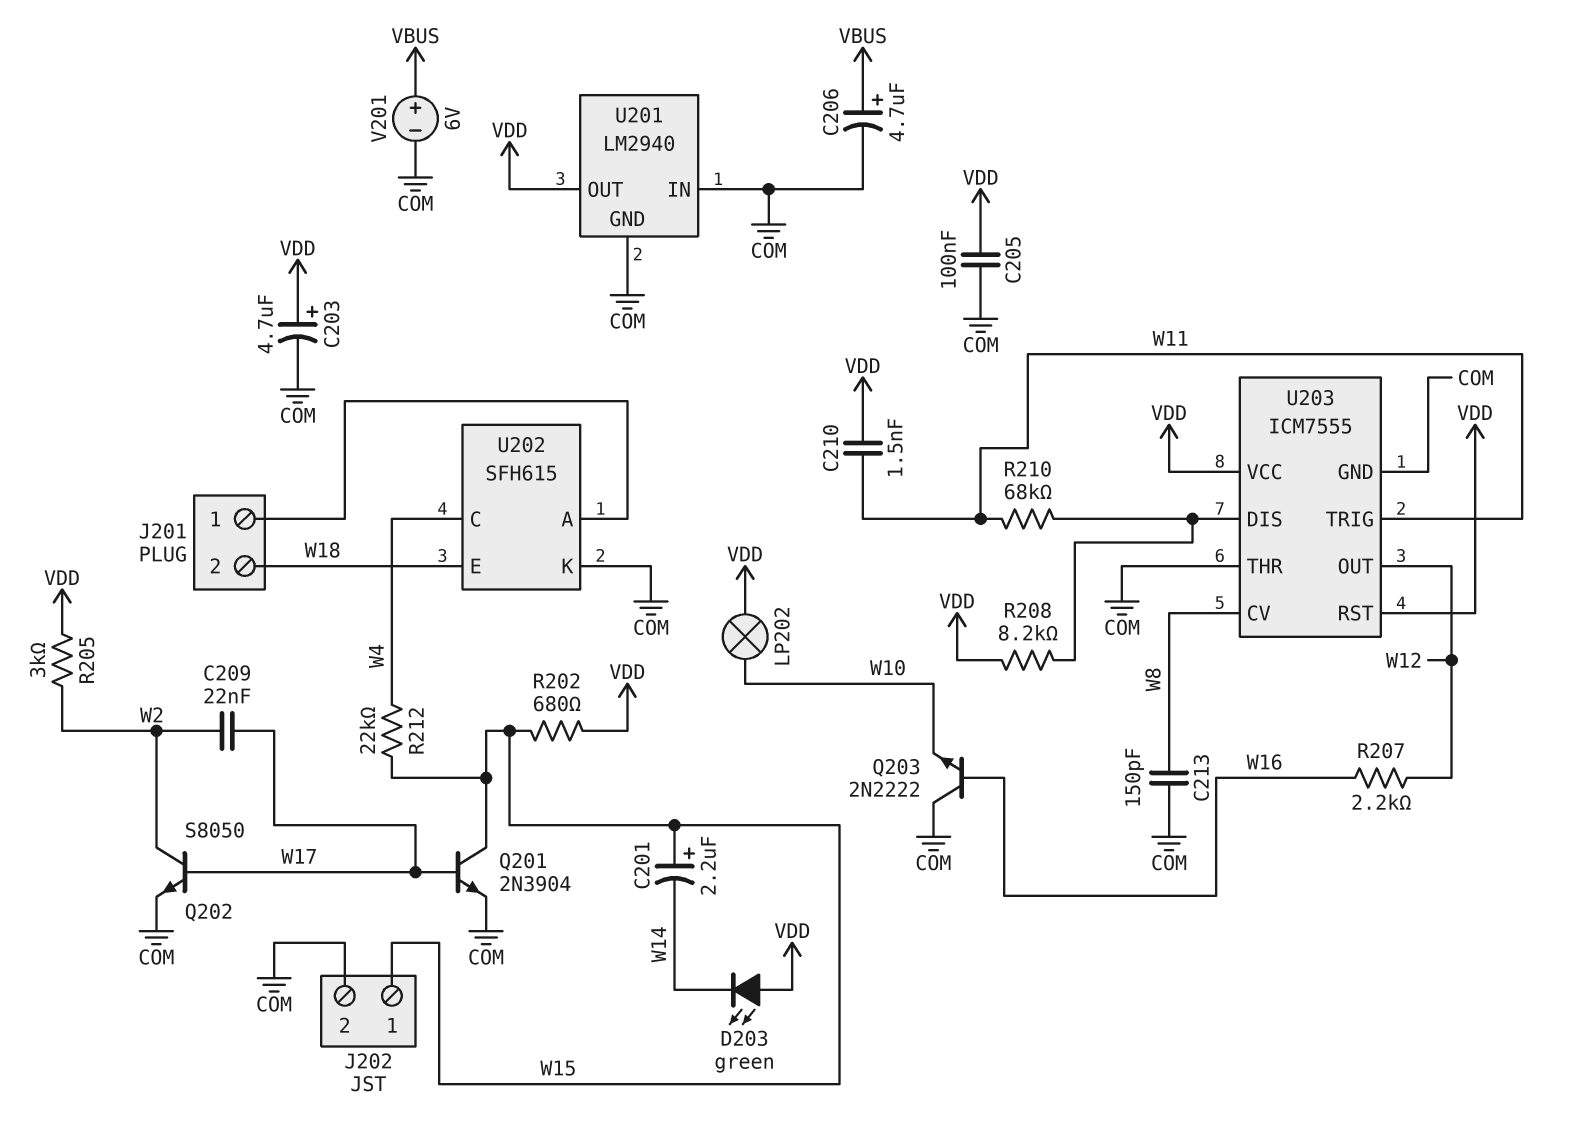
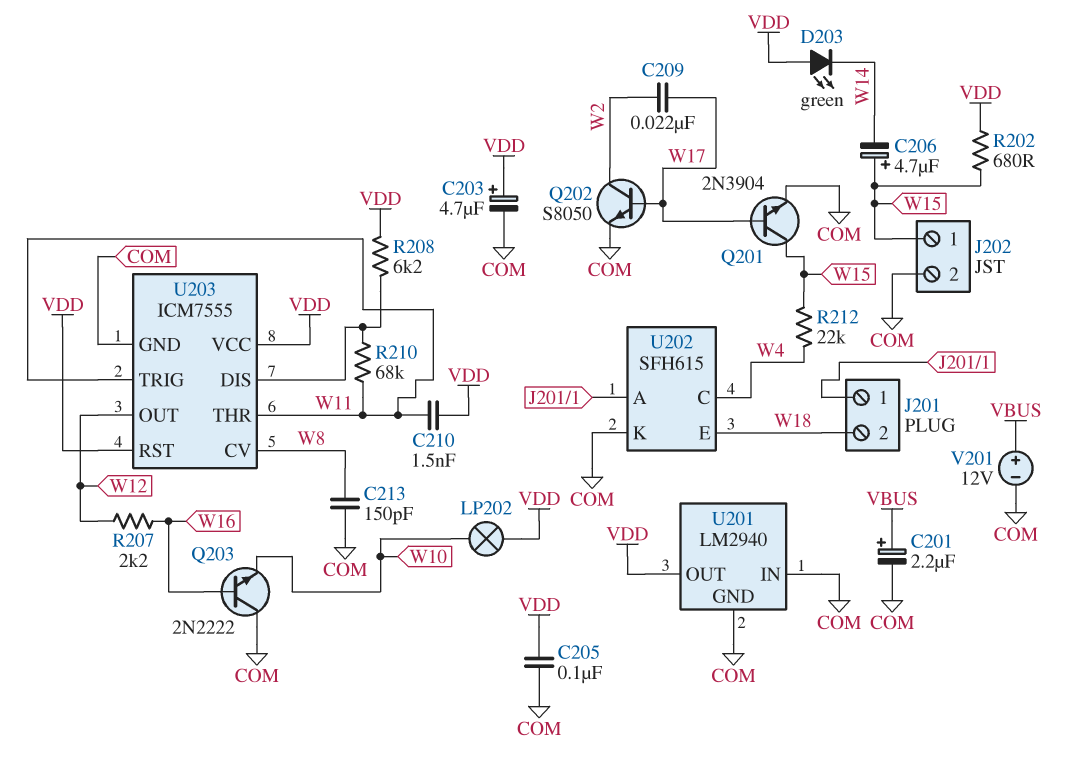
C201: 2.2uF (plus W15, minus W14) -> 2.2uF (plus VBUS, minus COM)
C206: 4.7uF (plus VBUS, minus COM) -> 4.7uF (plus W15, minus W14)
R205: 3k (VDD, W2) -> none
R208: 8.2k (U203/DIS, VDD) -> 6.2k (U203/DIS, VDD)
U203 pin THR: COM -> W11
V201: 6V (plus VBUS, minus COM) -> 12V (plus VBUS, minus COM)

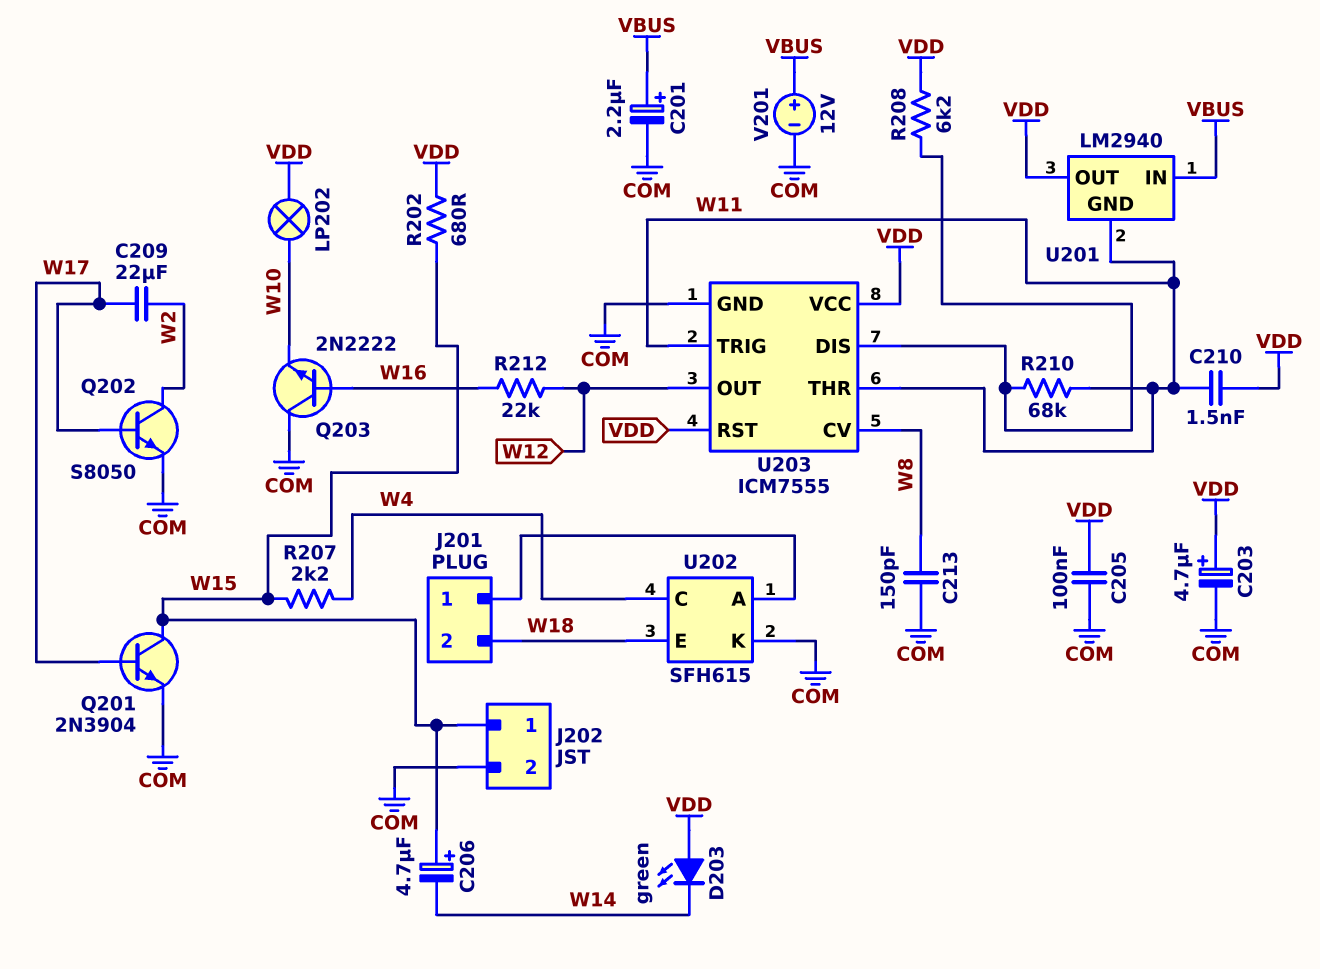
C209: 22nF (W2, W17) -> 22uF (W2, W17)
R207: 2.2k (W12, W16) -> 2.2k (W4, W15)
R212: 22k (W4, W15) -> 22k (W12, W16)
U201 pin GND: COM -> W11
U201 pin IN: COM -> VBUS

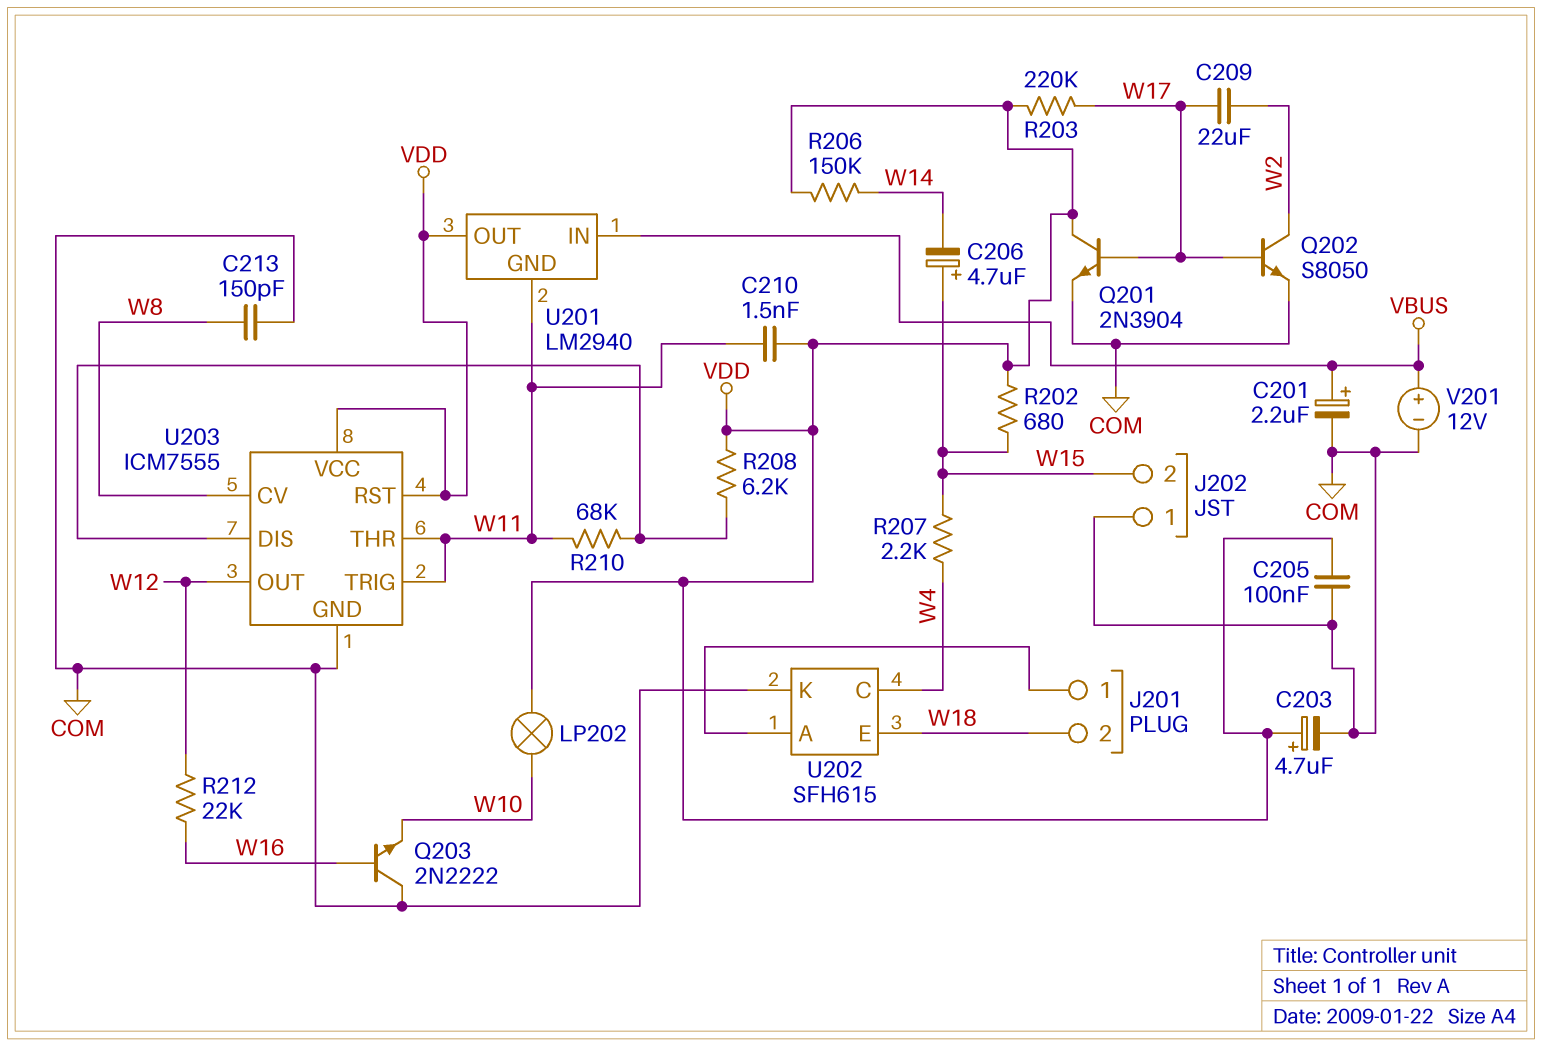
D203: LED green (A VDD, K W14) -> none
J202 pin 1: W15 -> COM
J202 pin 2: COM -> W15
Q201: NPN 2N3904 (B W17, C W15, E COM) -> NPN 2N3904 (B W17, C VDD, E COM)
R203: none -> 220k (VDD, W17)
R206: none -> 150k (VDD, W14)

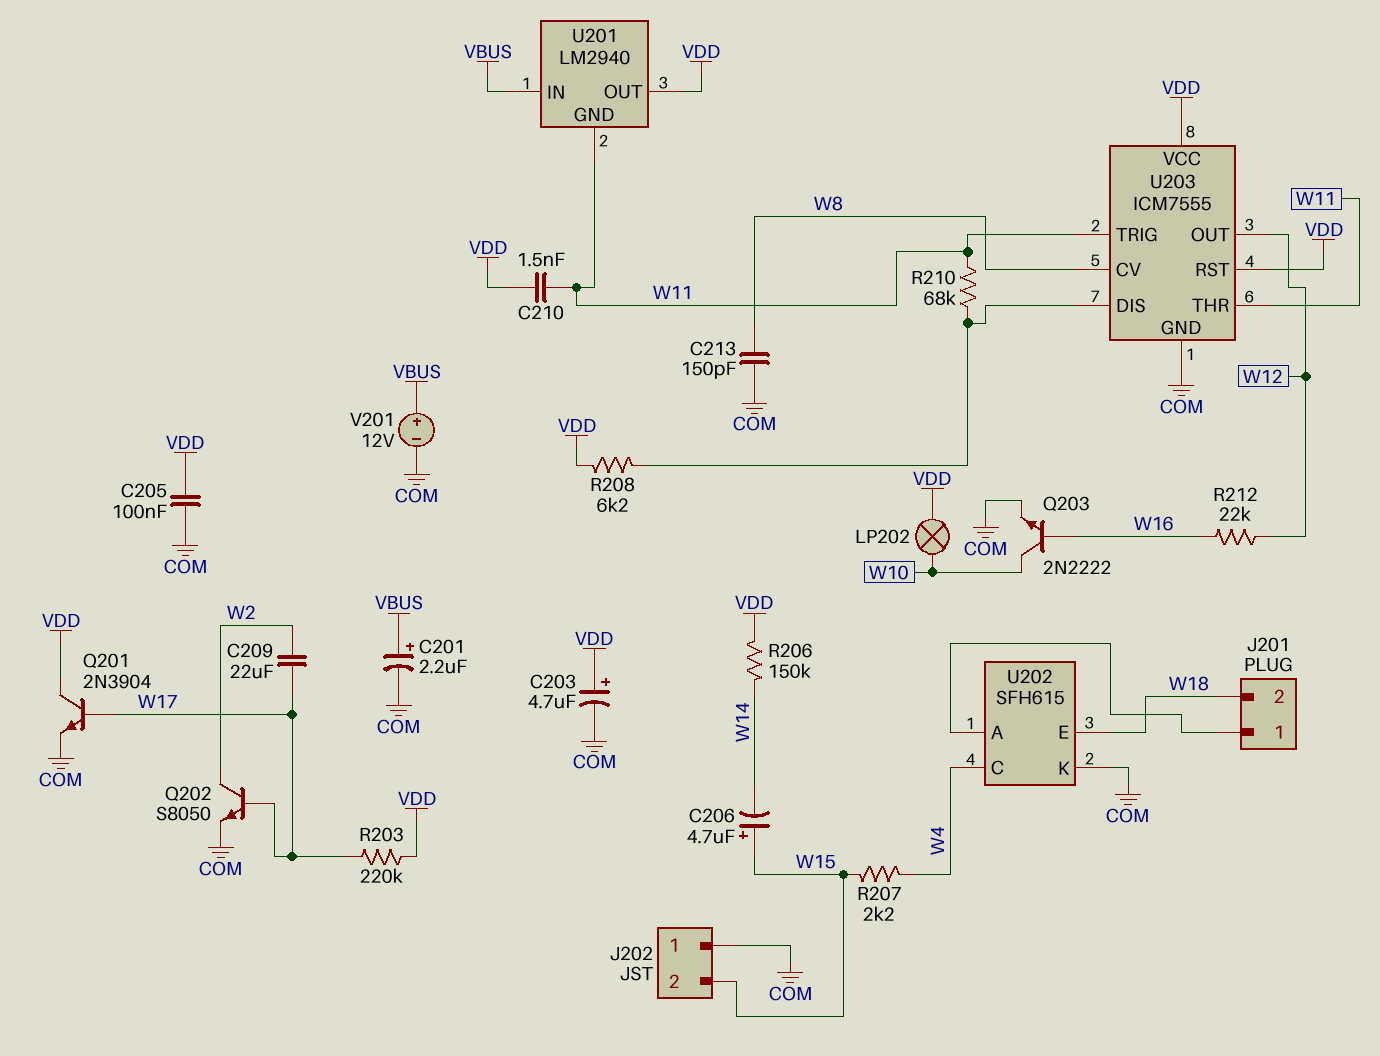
Q203: NPN 2N2222 (B W16, C COM, E W10) -> NPN 2N2222 (B W16, C W10, E COM)
R202: 680 (VDD, W15) -> none

